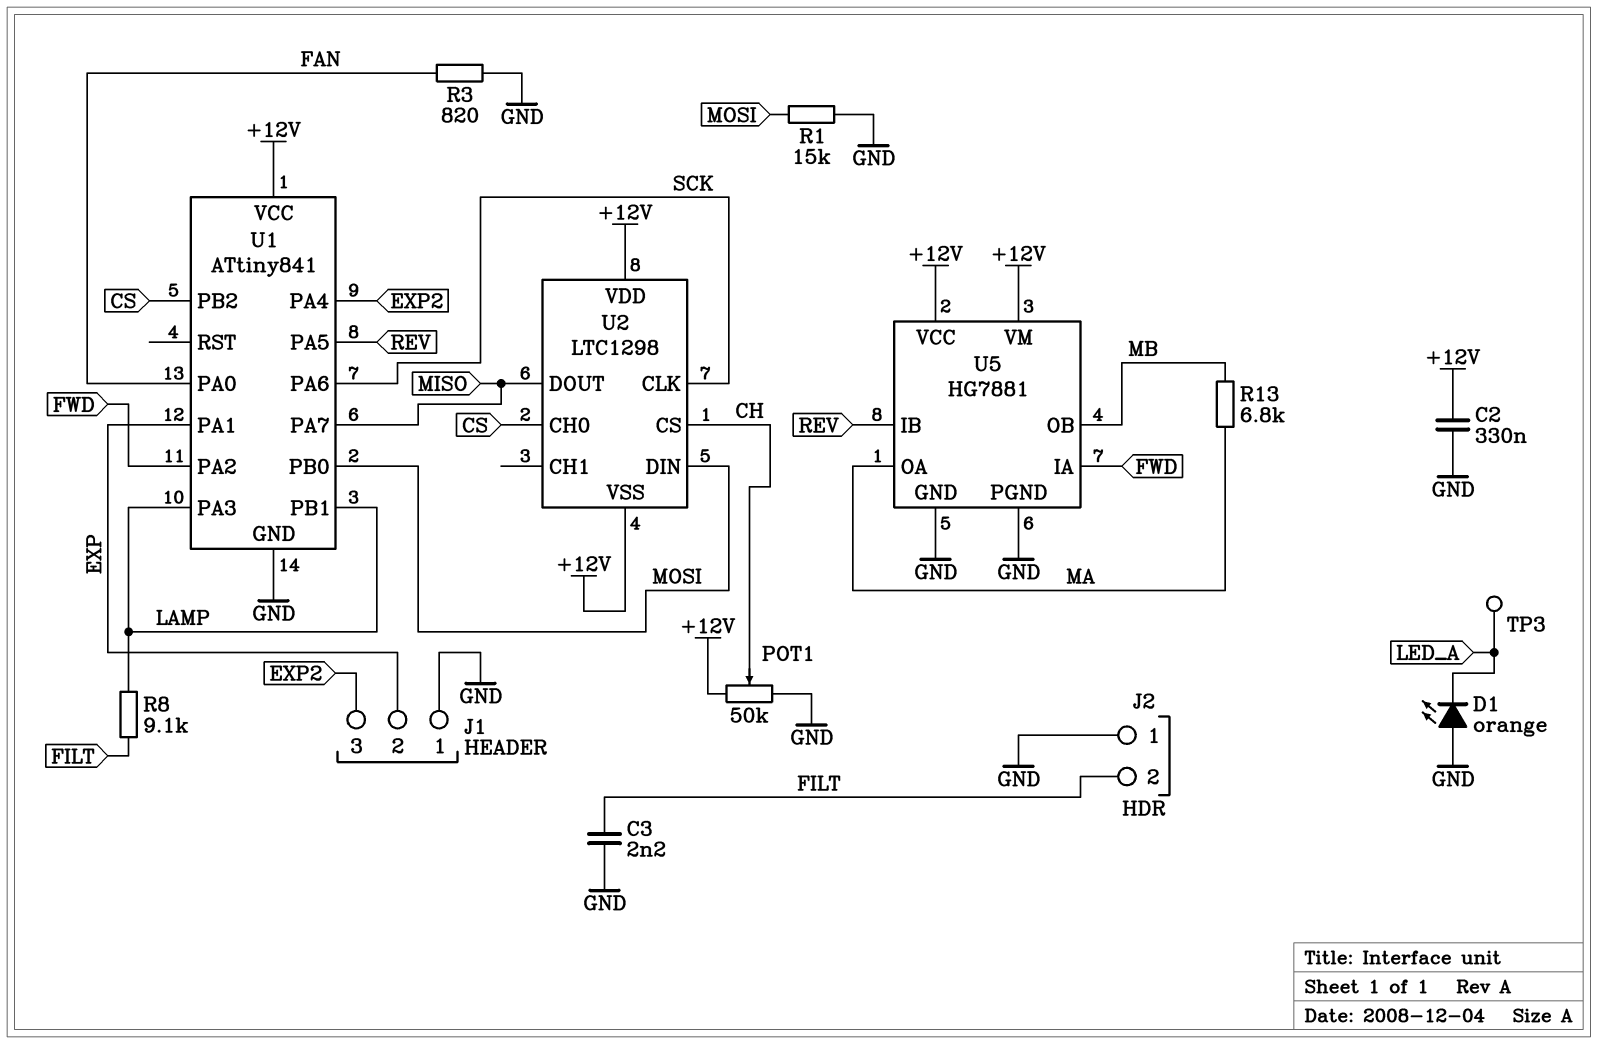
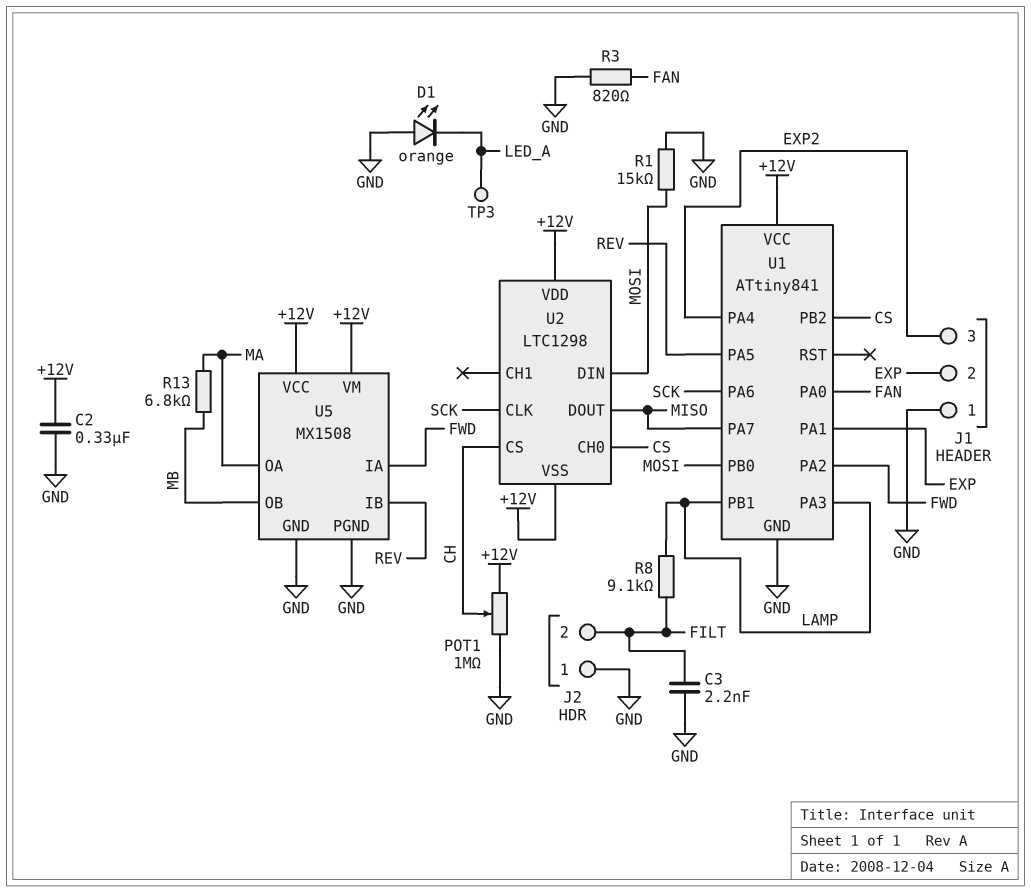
POT1: 50k (+12V, GND, wiper CH) -> 1M (+12V, GND, wiper CH)
U5: HG7881 -> MX1508

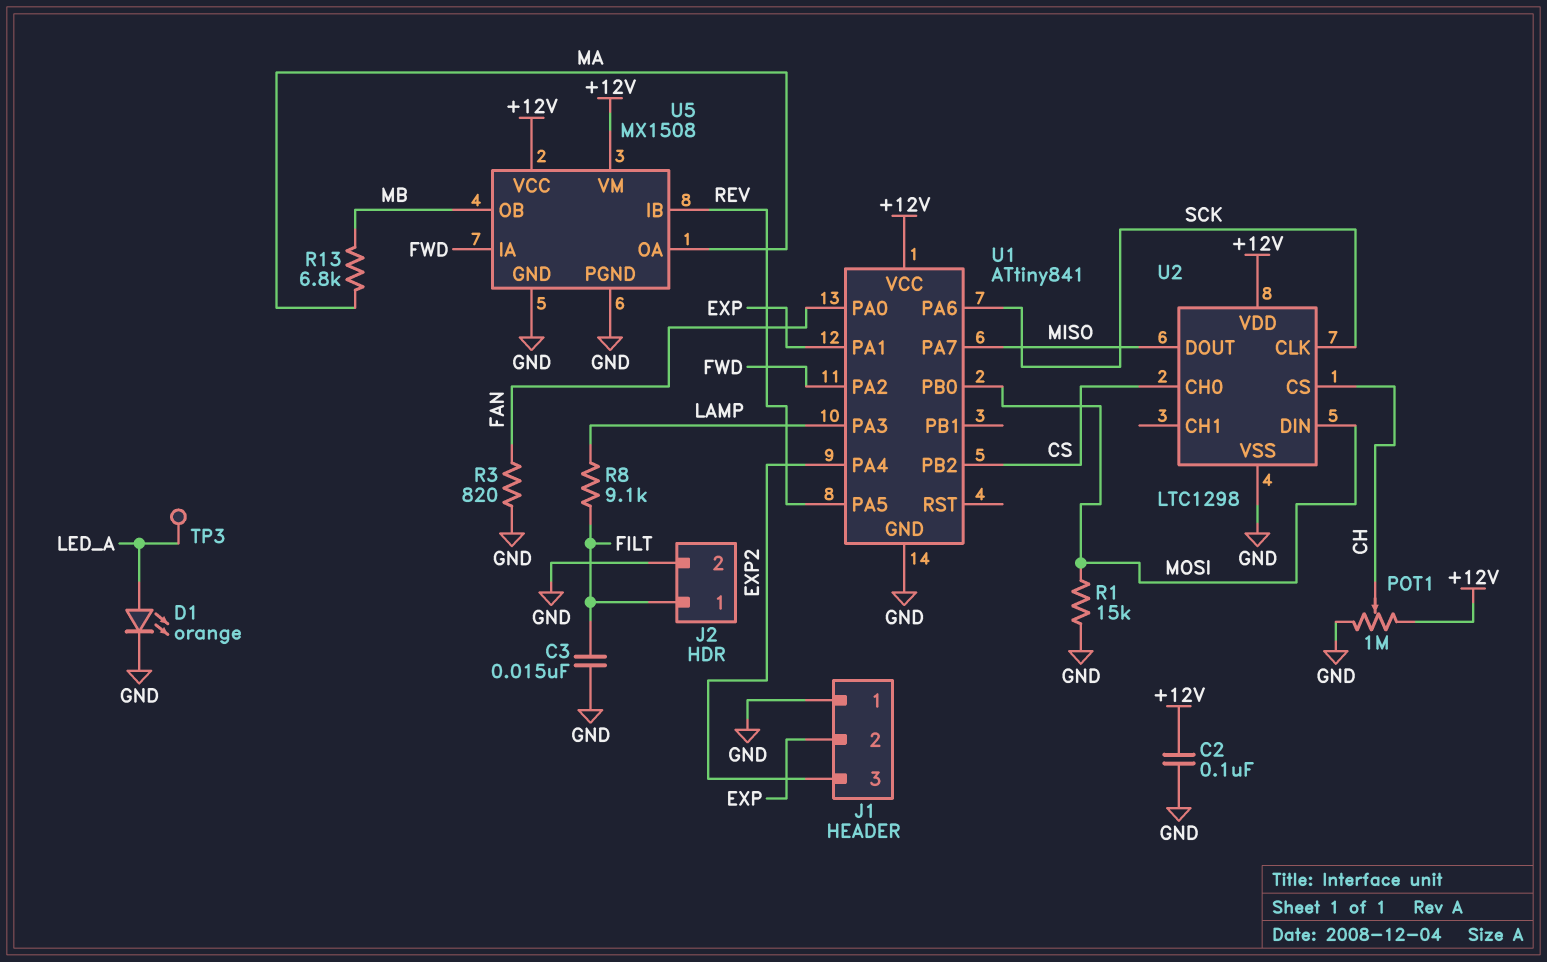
C2: 330nF (+12V, GND) -> 100nF (+12V, GND)
C3: 2.2nF (FILT, GND) -> 15nF (FILT, GND)
D1: LED orange (A GND, K LED_A) -> LED orange (A LED_A, K GND)
J2 pin 1: GND -> FILT
J2 pin 2: FILT -> GND
U1 pin PB1: LAMP -> none
U2 pin VSS: +12V -> GND

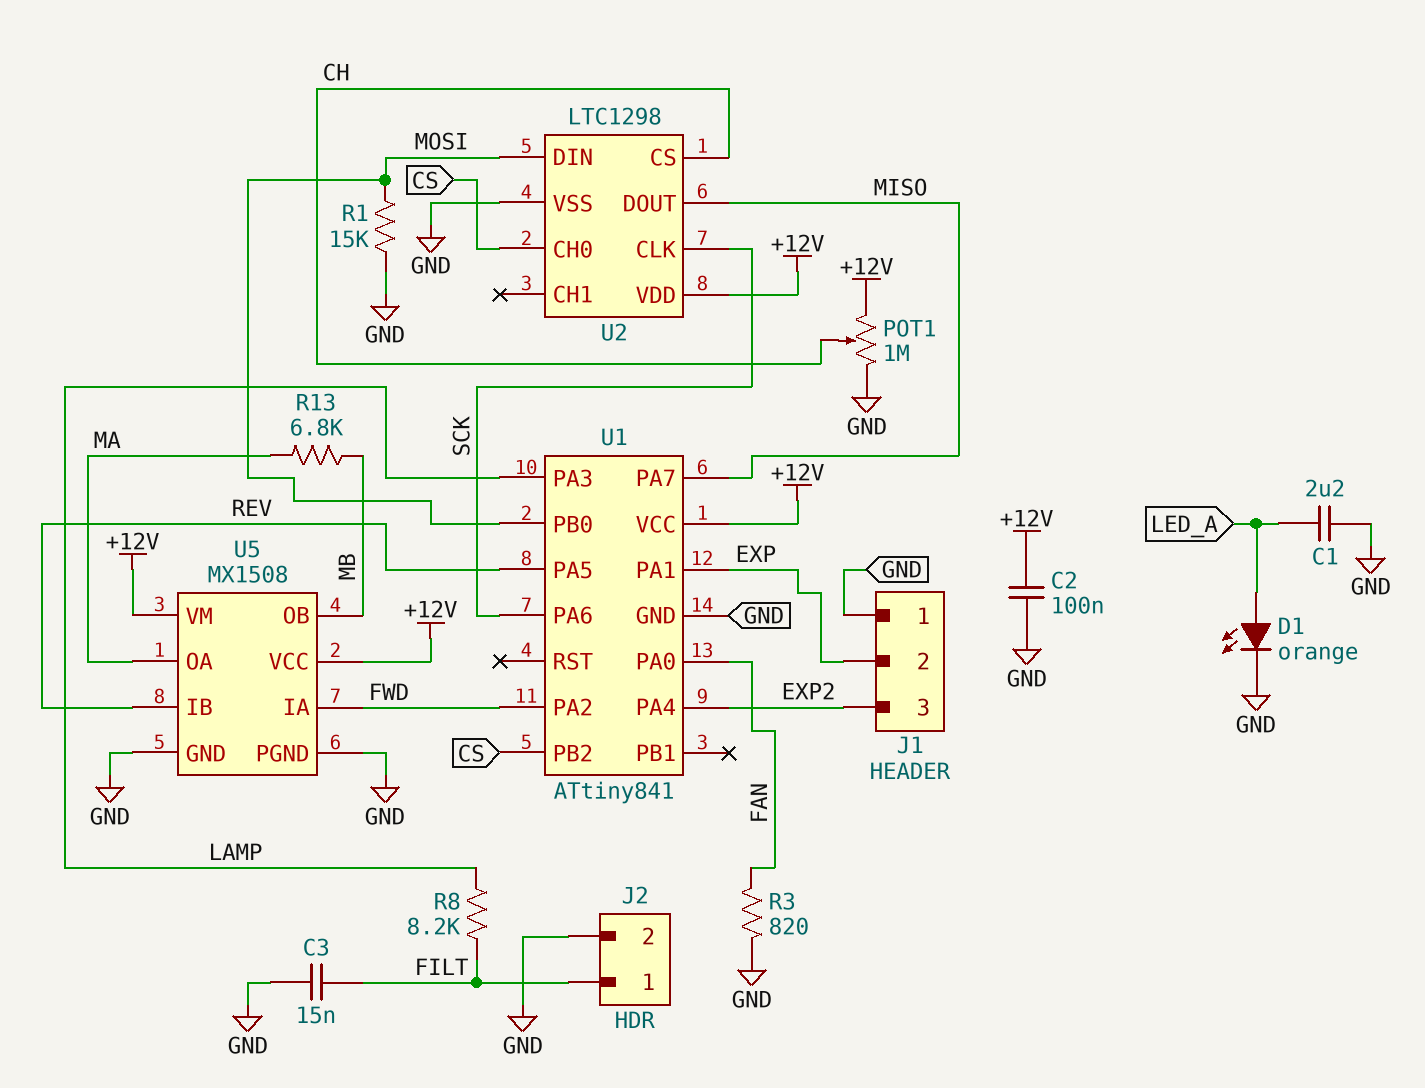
C1: none -> 2.2uF (GND, LED_A)
R8: 9.1k (FILT, LAMP) -> 8.2k (FILT, LAMP)
TP3: test point (LED_A) -> none

